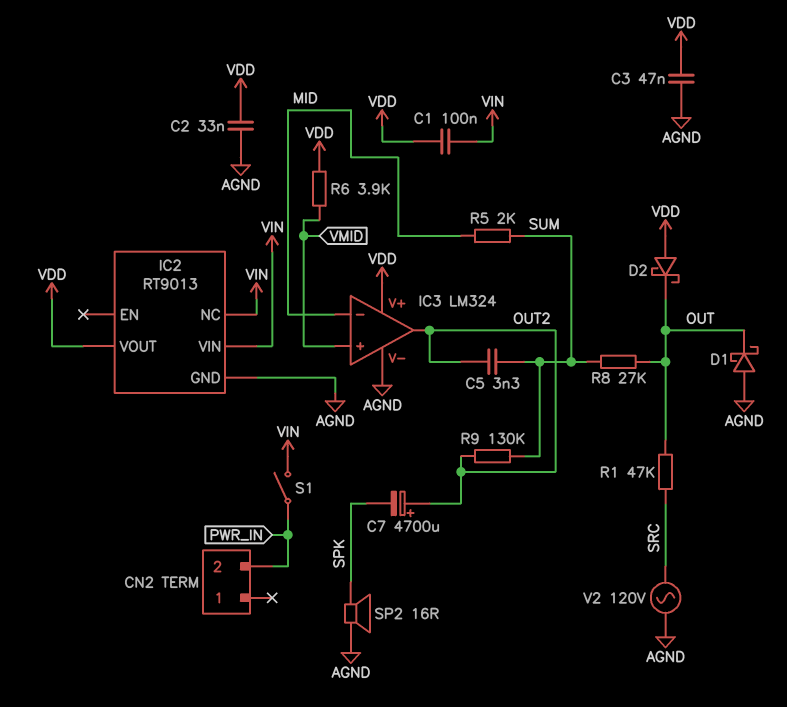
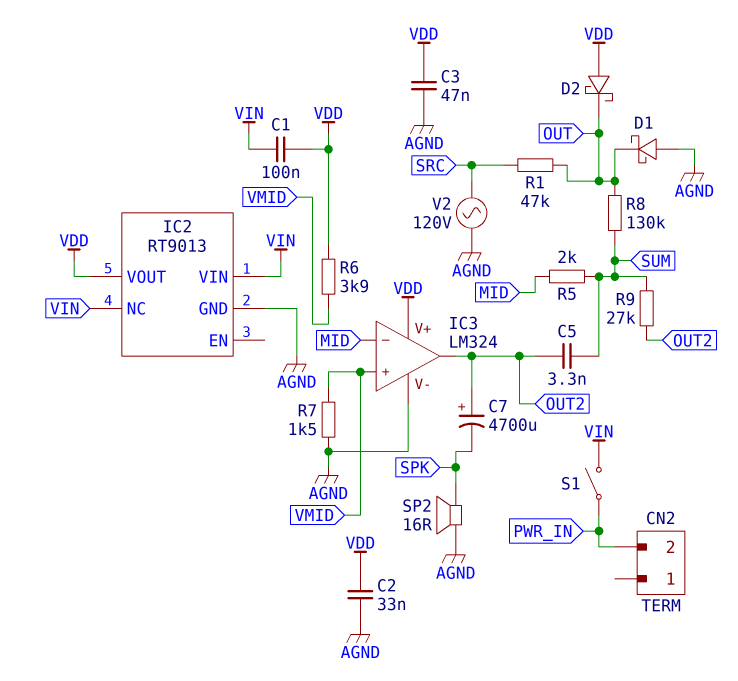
R7: none -> 1.5k (AGND, VMID)
R8: 27k (OUT, SUM) -> 130k (OUT, SUM)
R9: 130k (OUT2, SUM) -> 27k (OUT2, SUM)

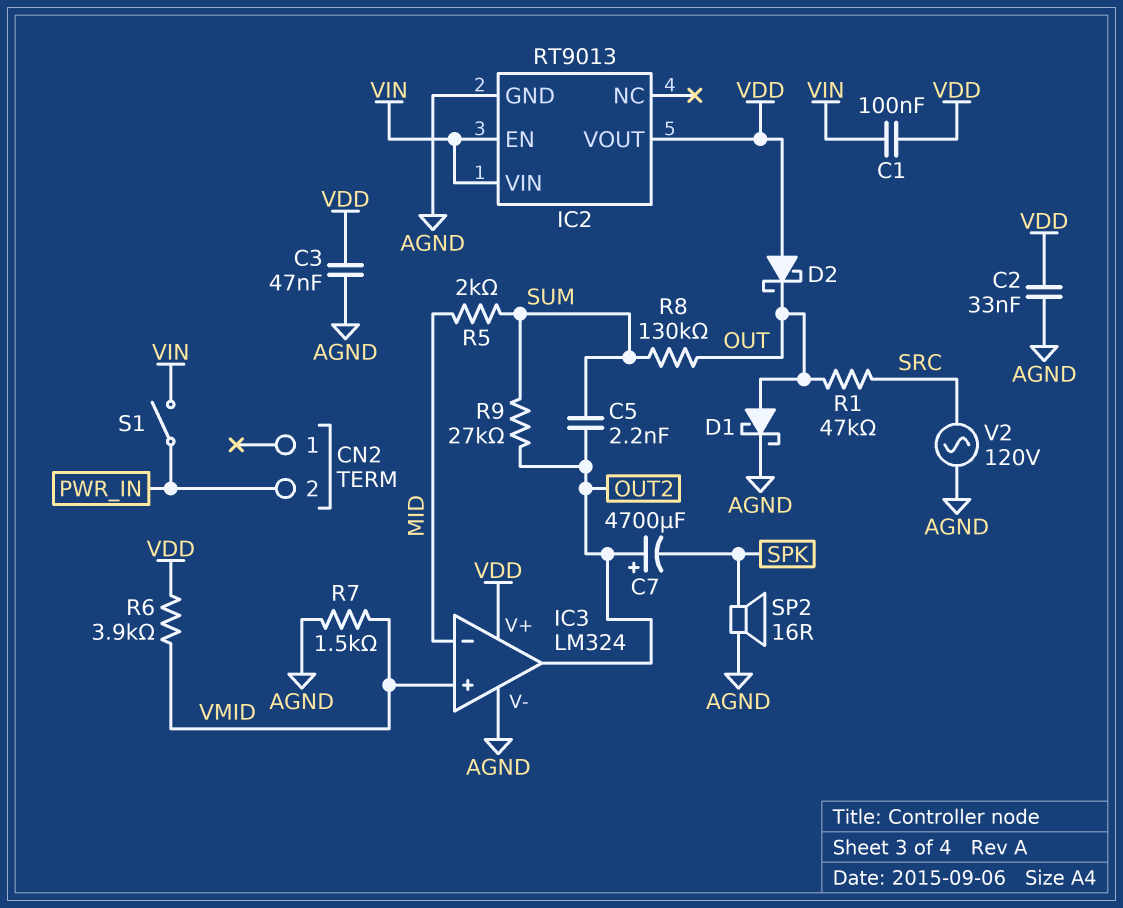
C5: 3.3nF (OUT2, SUM) -> 2.2nF (OUT2, SUM)
D1: schottky (A AGND, K OUT) -> schottky (A OUT, K AGND)
IC2 pin EN: none -> VIN
IC2 pin NC: VIN -> none

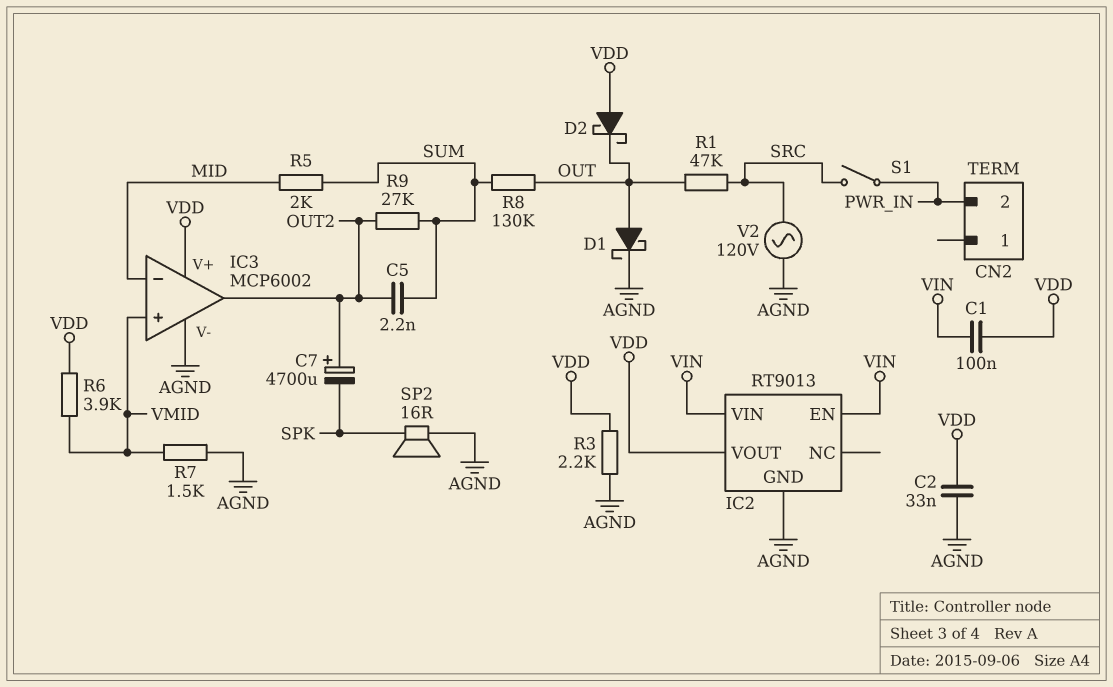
C3: 47nF (AGND, VDD) -> none
IC3: LM324 -> MCP6002
R3: none -> 2.2k (AGND, VDD)
S1: switch (PWR_IN, VIN) -> switch (PWR_IN, SRC)

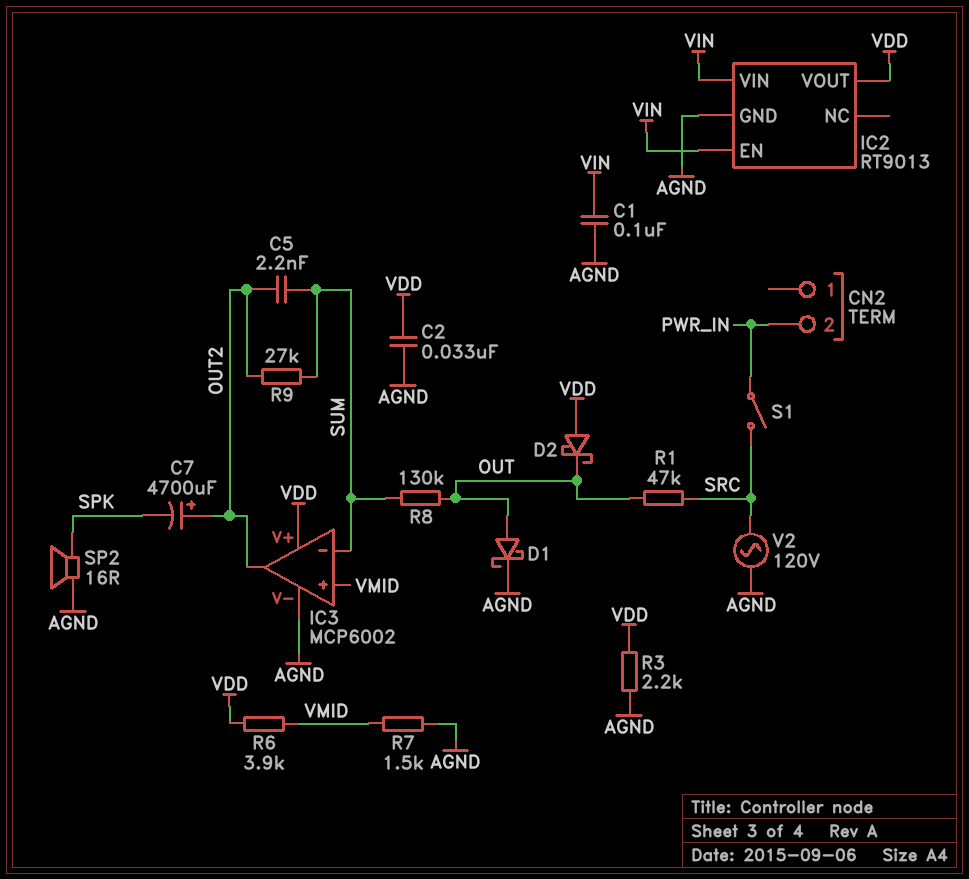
C1: 100nF (VDD, VIN) -> 100nF (AGND, VIN)
IC3 pin in-: MID -> SUM
R5: 2k (MID, SUM) -> none

